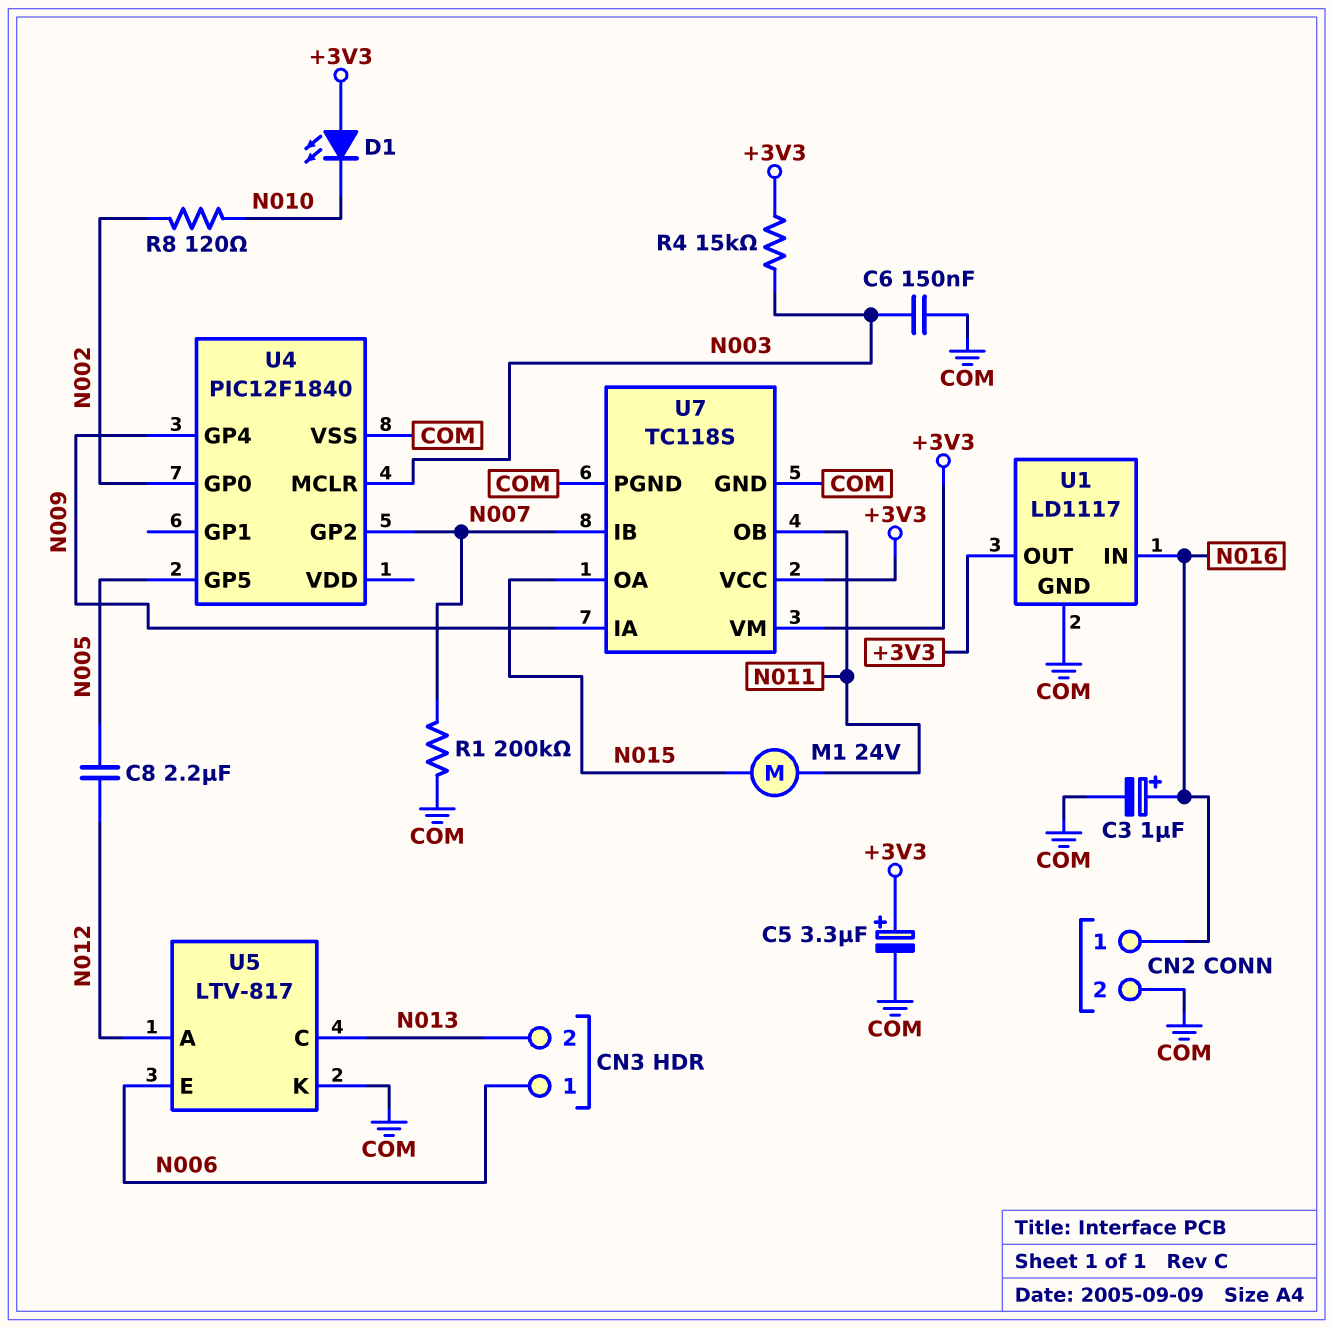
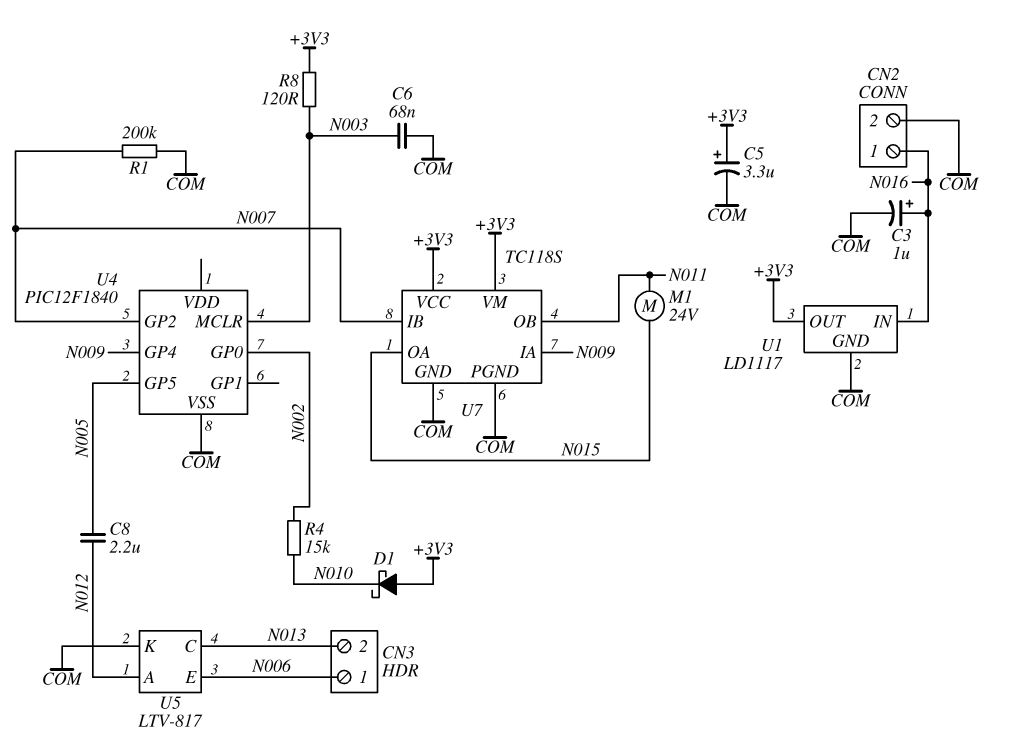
C6: 150nF (COM, N003) -> 68nF (COM, N003)
D1: LED (A +3V3, K N010) -> schottky (A +3V3, K N010)
R4: 15k (+3V3, N003) -> 15k (N002, N010)
R8: 120 (N002, N010) -> 120 (+3V3, N003)

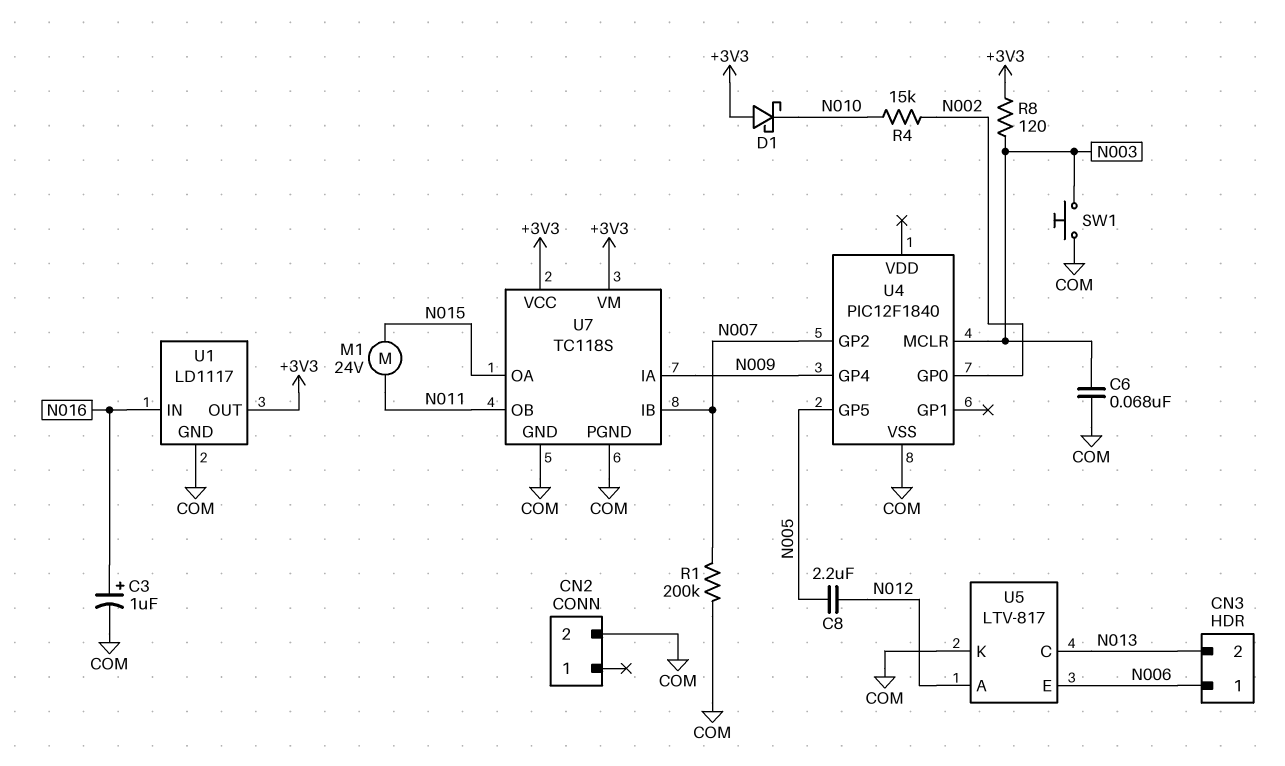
C5: 3.3uF (plus +3V3, minus COM) -> none
CN2 pin 1: N016 -> none
SW1: none -> button (COM, N003)

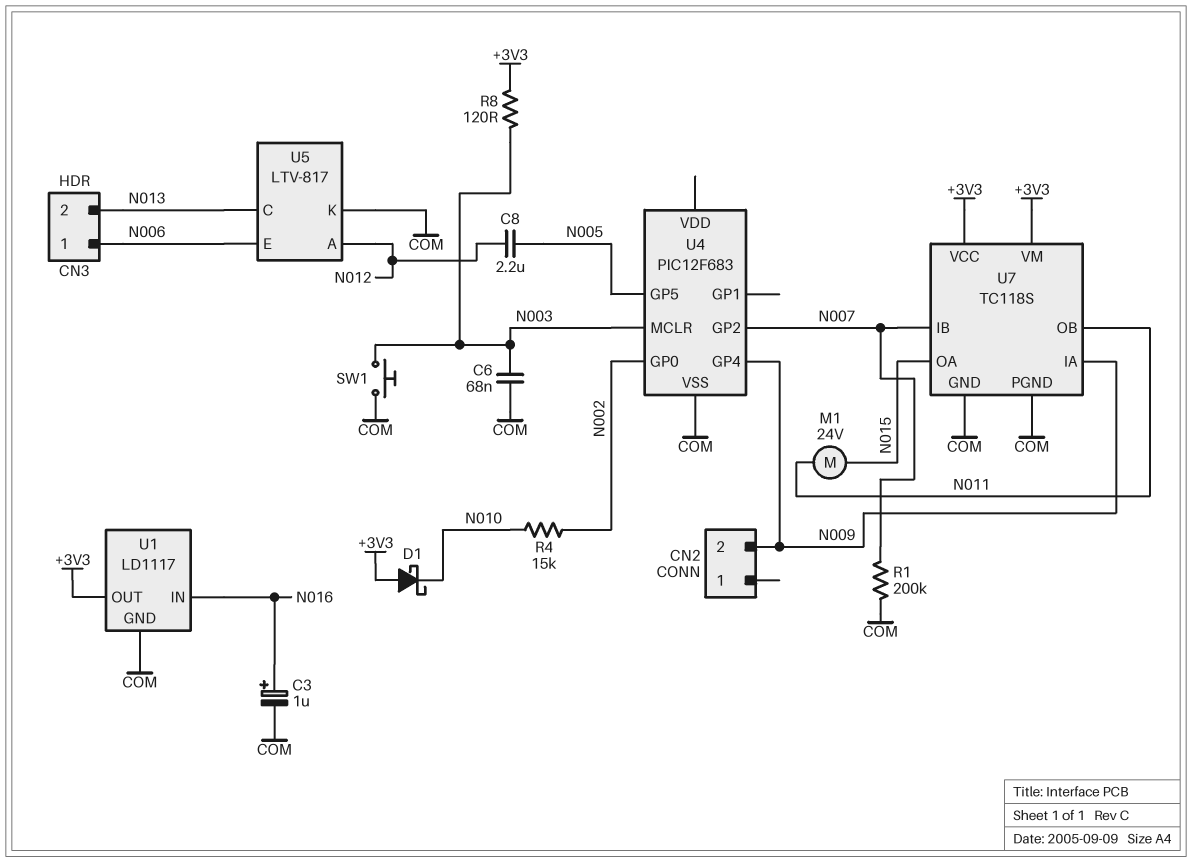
CN2 pin 2: COM -> N009
U4: PIC12F1840 -> PIC12F683

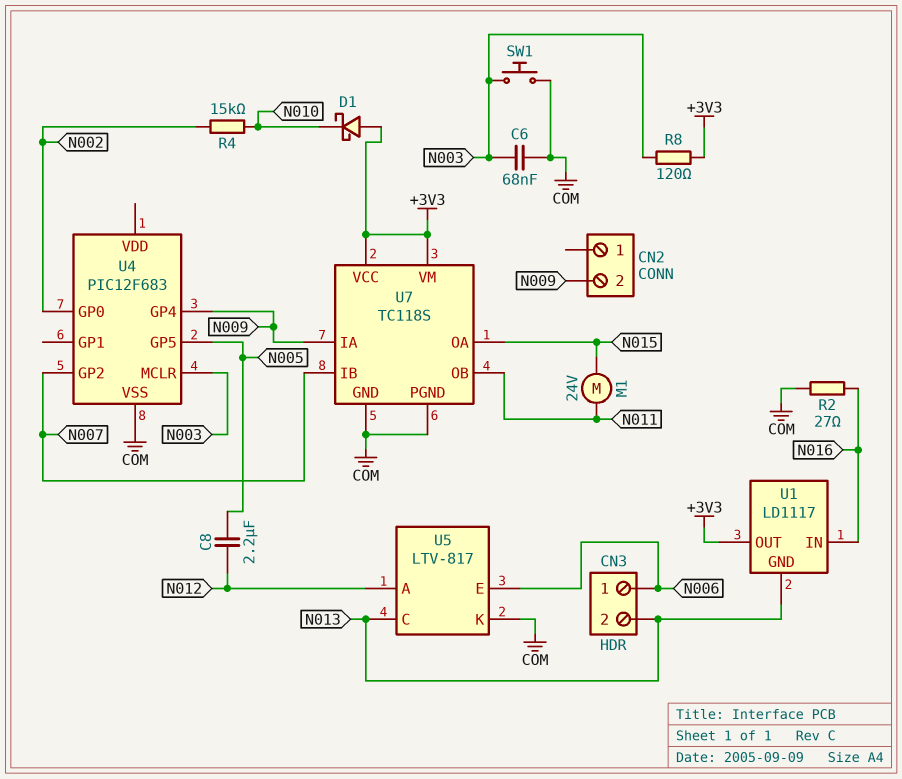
C3: 1uF (plus N016, minus COM) -> none
R1: 200k (COM, N007) -> none
R2: none -> 27 (COM, N016)
U1 pin GND: COM -> N013

